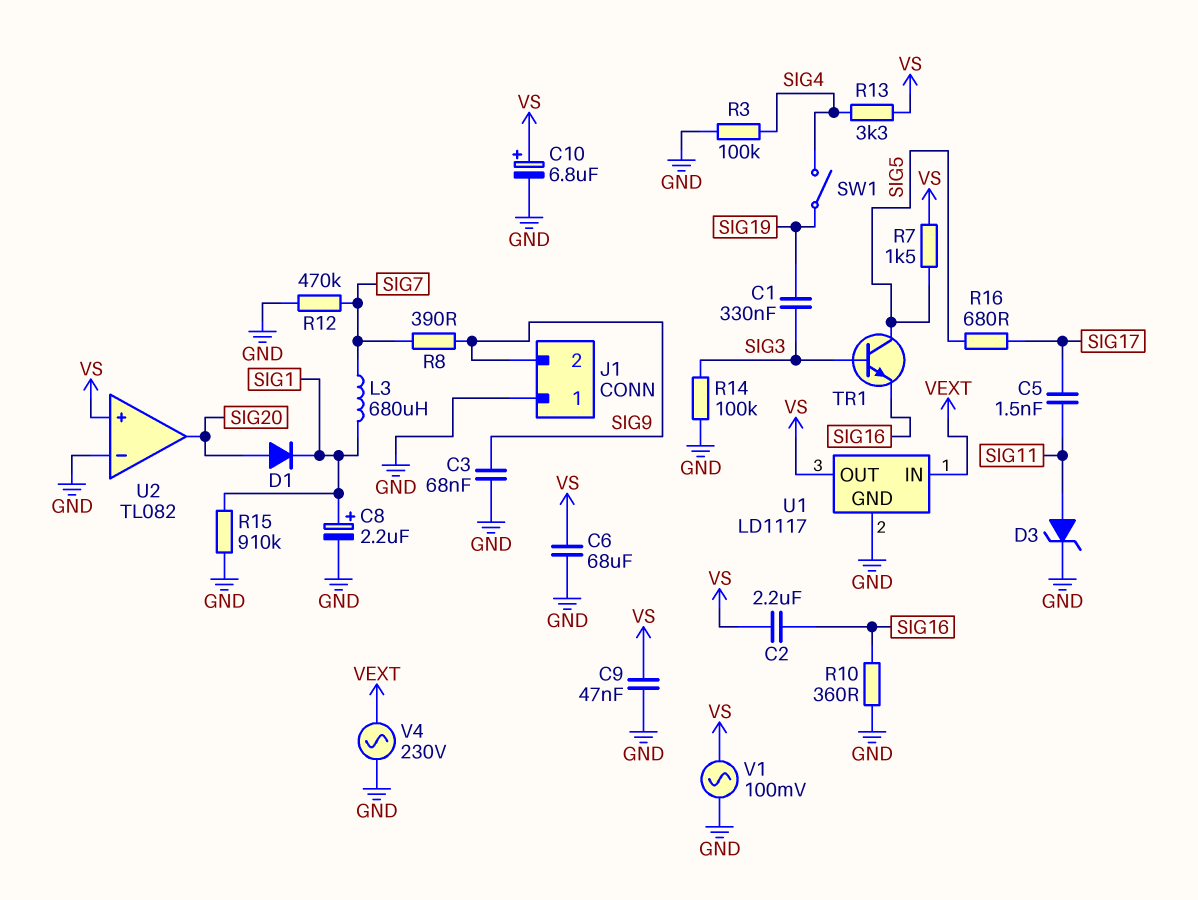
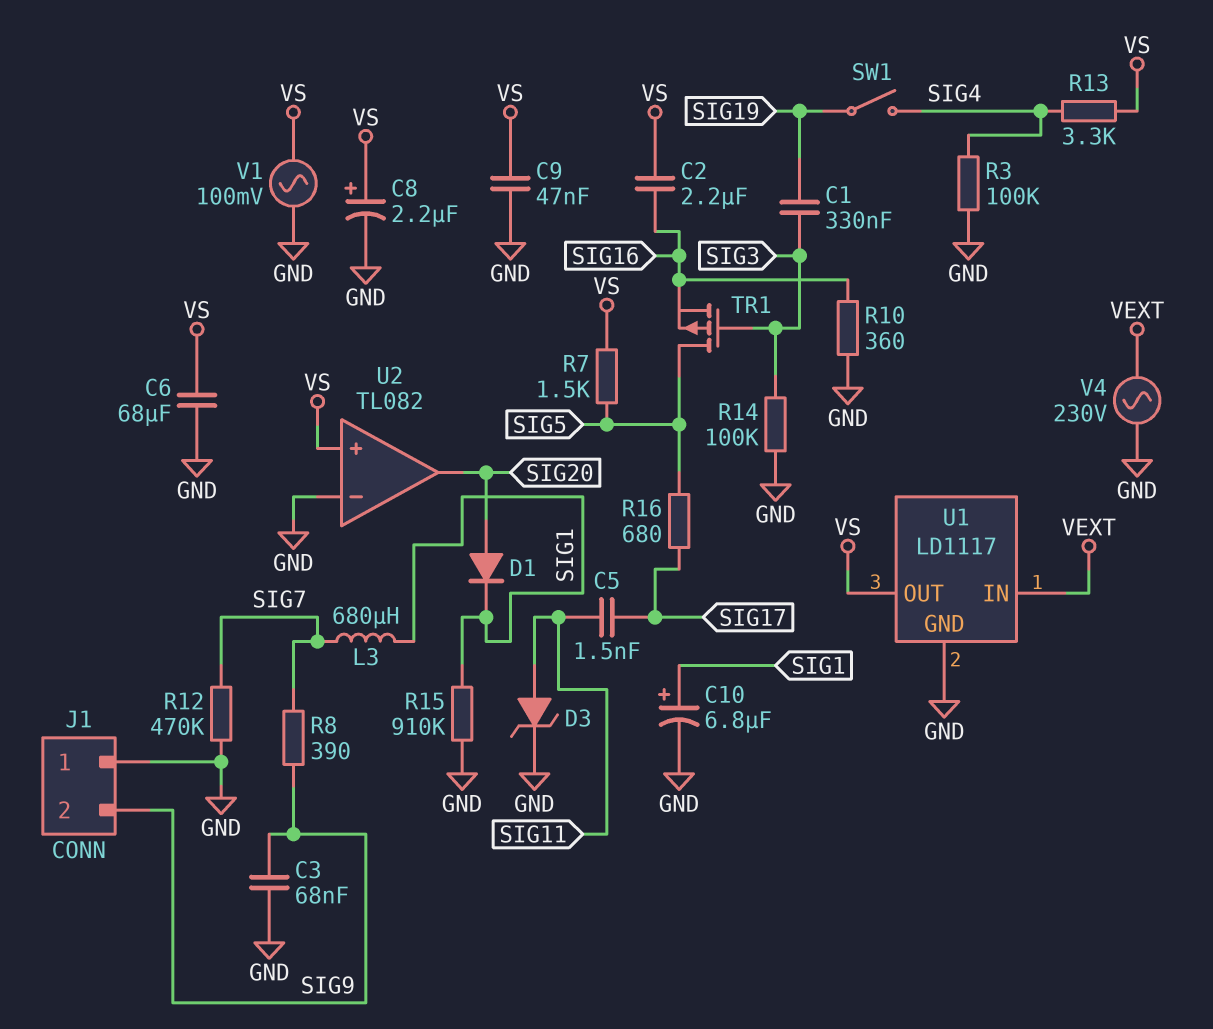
C8: 2.2uF (plus SIG1, minus GND) -> 2.2uF (plus VS, minus GND)
C10: 6.8uF (plus VS, minus GND) -> 6.8uF (plus SIG1, minus GND)
TR1: NPN (B SIG3, C SIG5, E SIG16) -> PMOS (G SIG3, D SIG5, S SIG16)

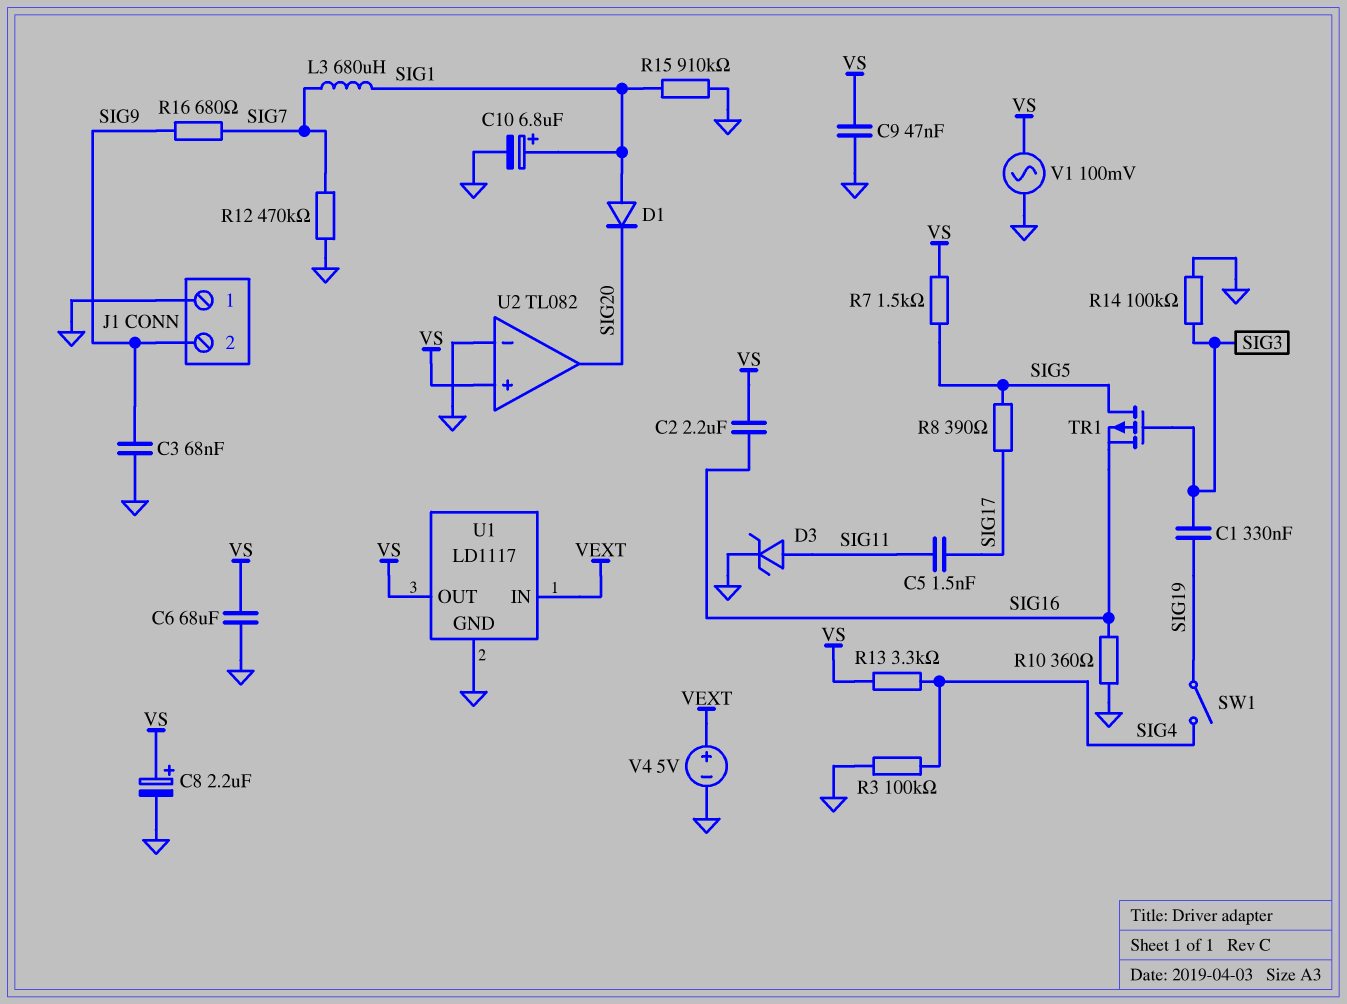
D1: diode (A SIG20, K SIG1) -> diode (A SIG1, K SIG20)
R8: 390 (SIG7, SIG9) -> 390 (SIG5, SIG17)
R16: 680 (SIG5, SIG17) -> 680 (SIG7, SIG9)
V4: AC 230V (GND, VEXT) -> 5V (plus VEXT, minus GND)

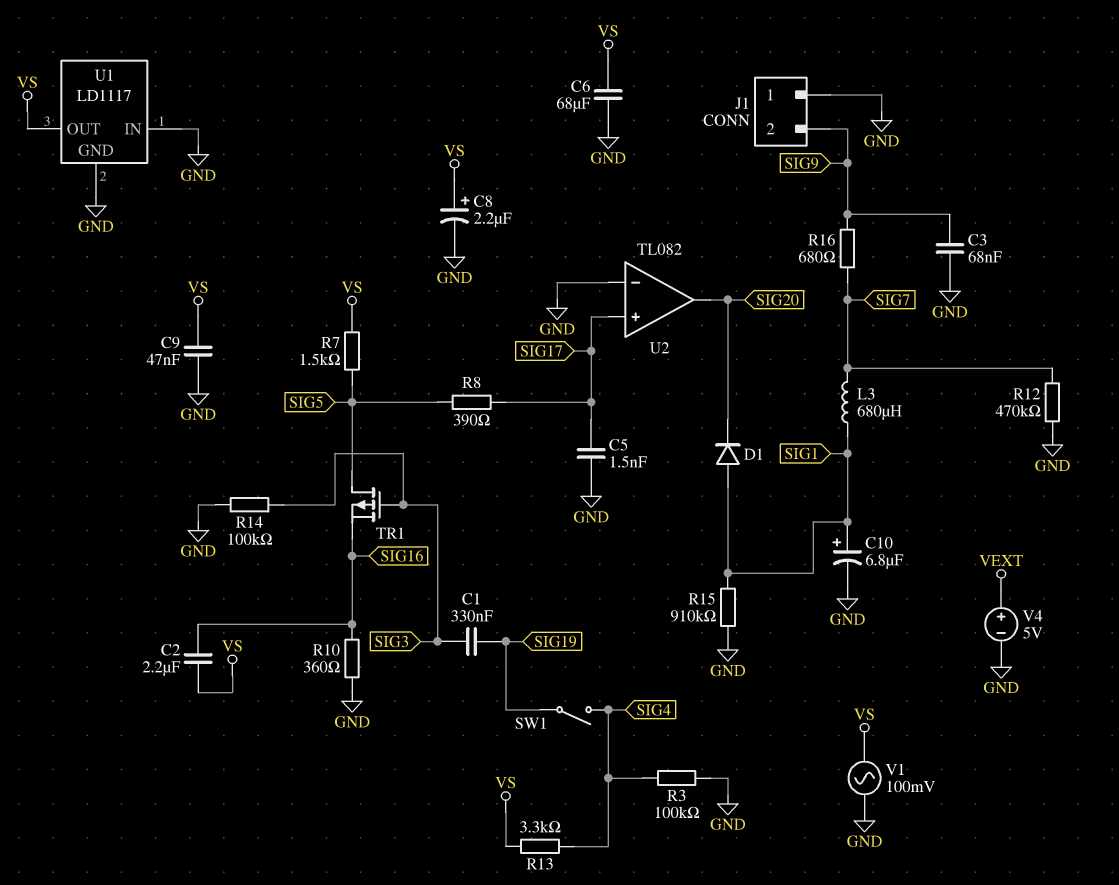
C5: 1.5nF (SIG11, SIG17) -> 1.5nF (GND, SIG17)
D3: zener (A SIG11, K GND) -> none
U1 pin IN: VEXT -> GND
U2 pin in+: VS -> SIG17

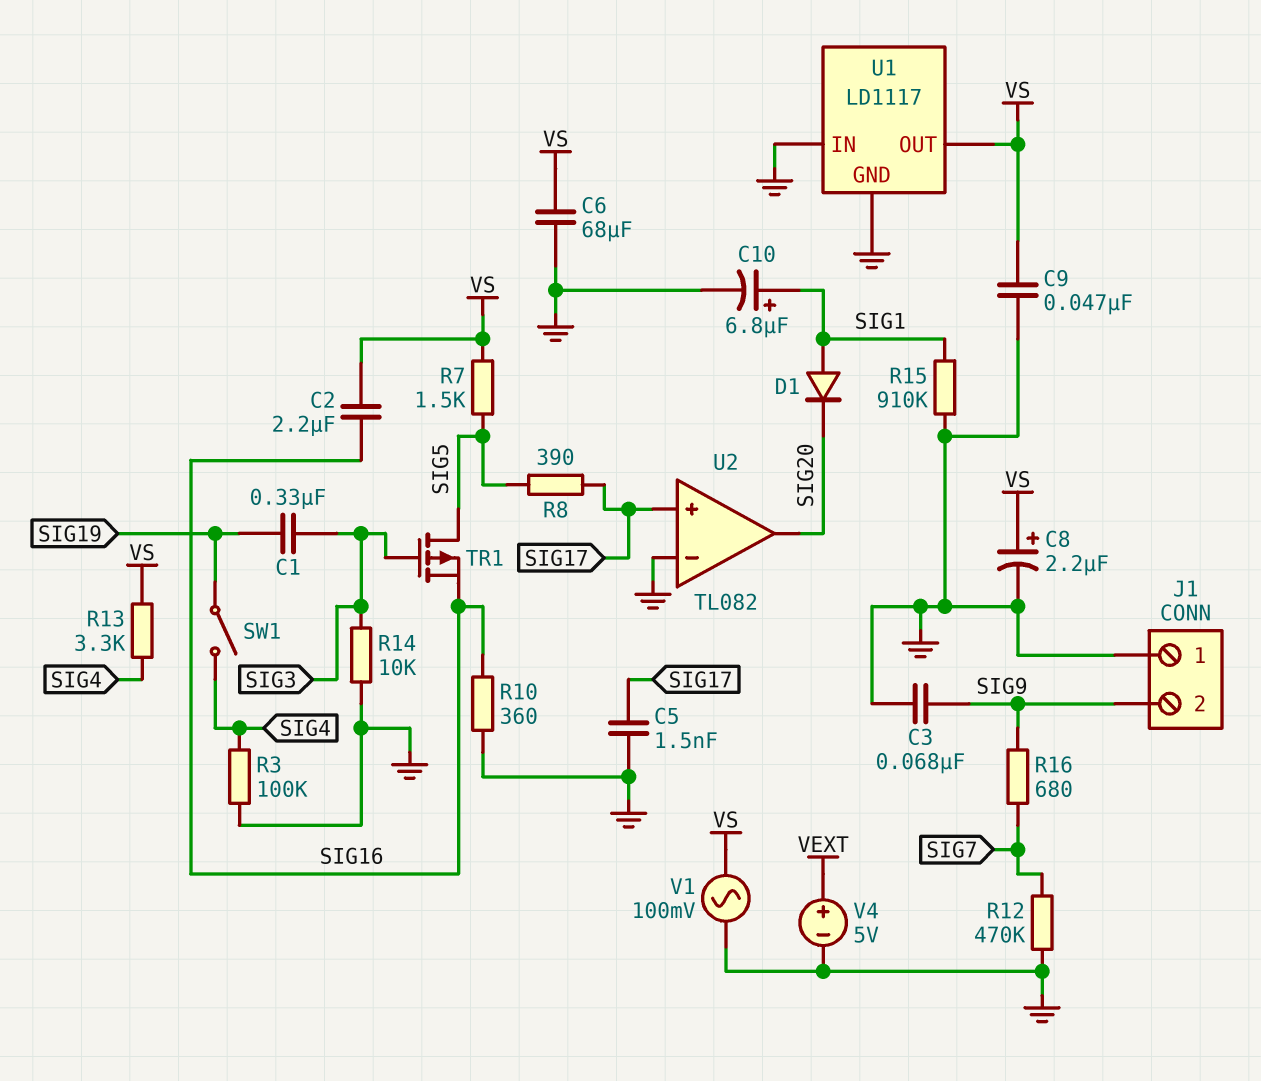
L3: 680uH (SIG1, SIG7) -> none
R14: 100k (GND, SIG3) -> 10k (GND, SIG3)

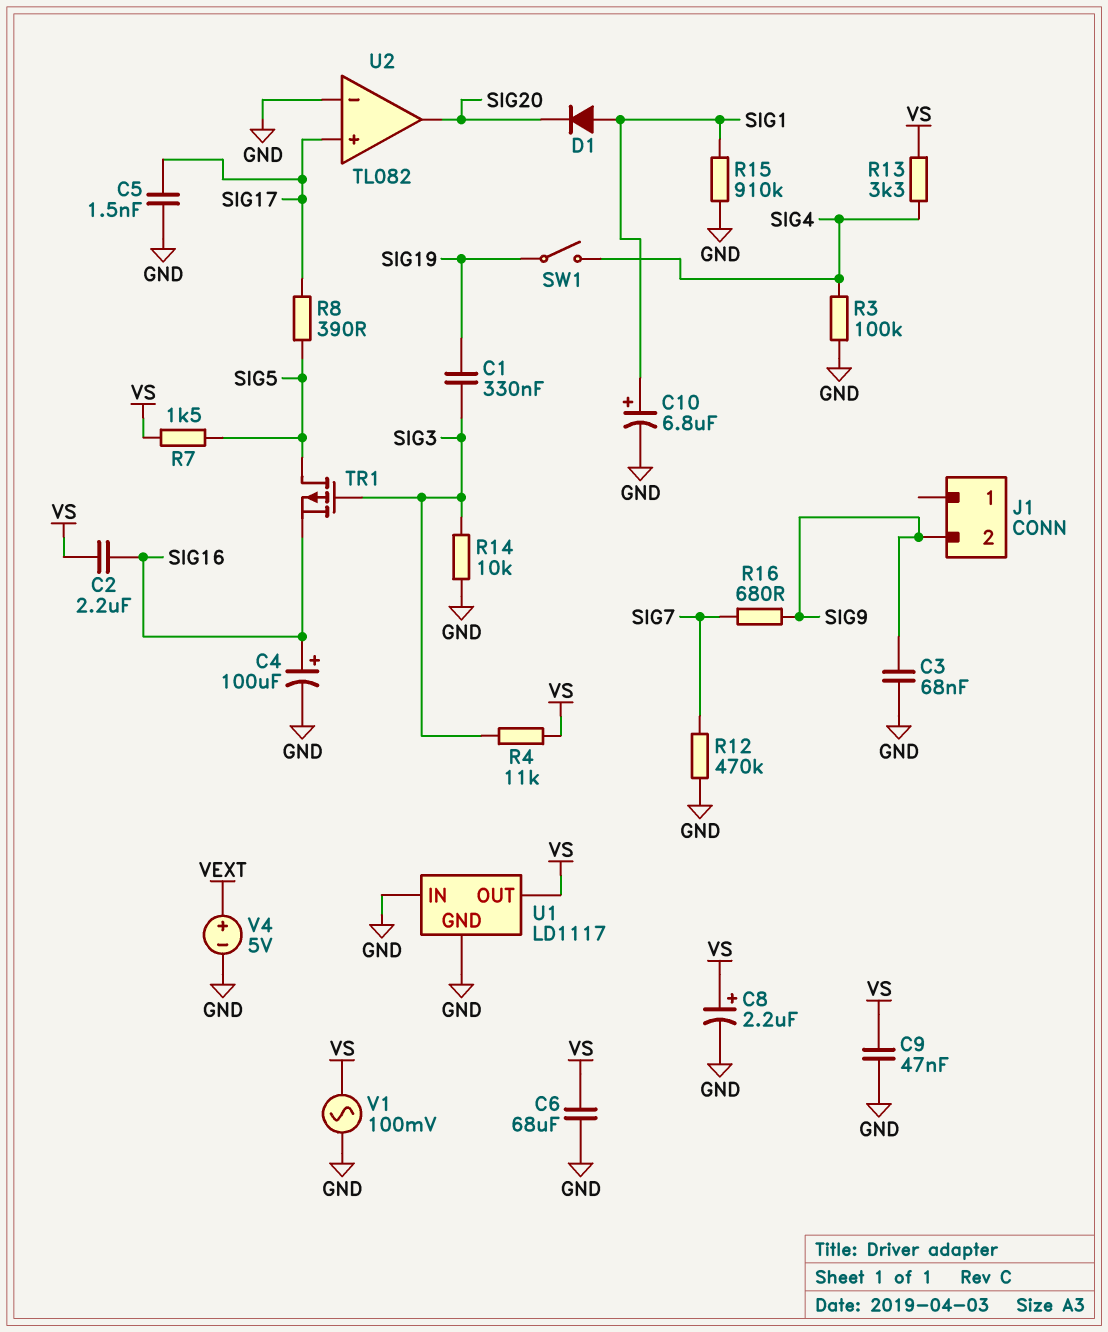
C4: none -> 100uF (plus SIG16, minus GND)
J1 pin 1: GND -> none
R4: none -> 11k (SIG3, VS)
R10: 360 (GND, SIG16) -> none

